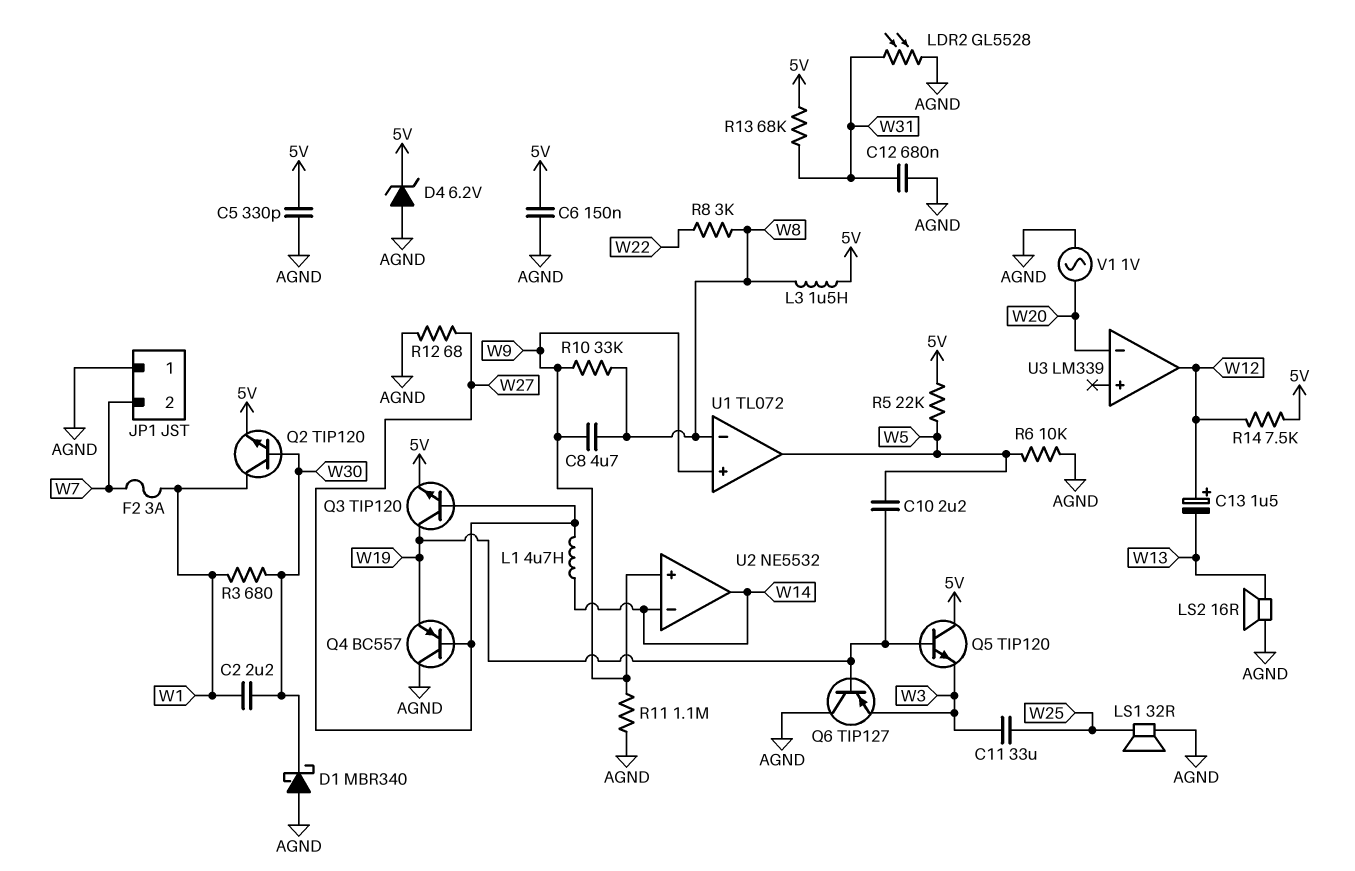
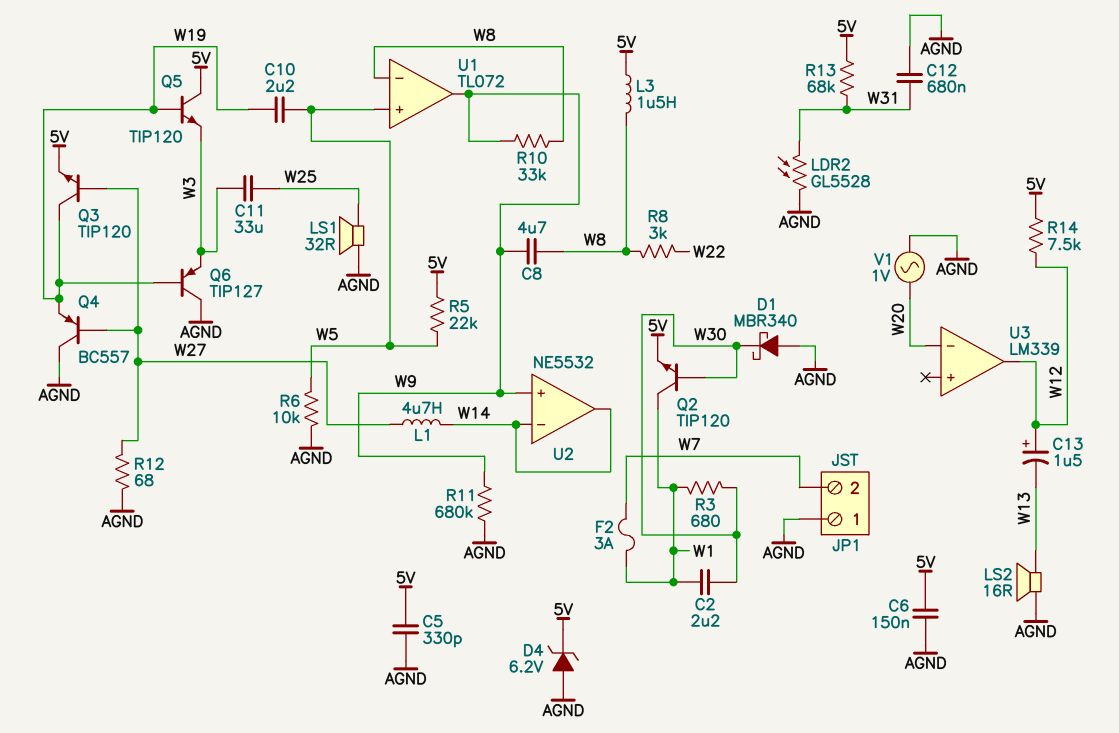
R11: 1.1M (AGND, W9) -> 680k (AGND, W9)
U1 pin in+: W9 -> W5
U1 pin out: W5 -> W9

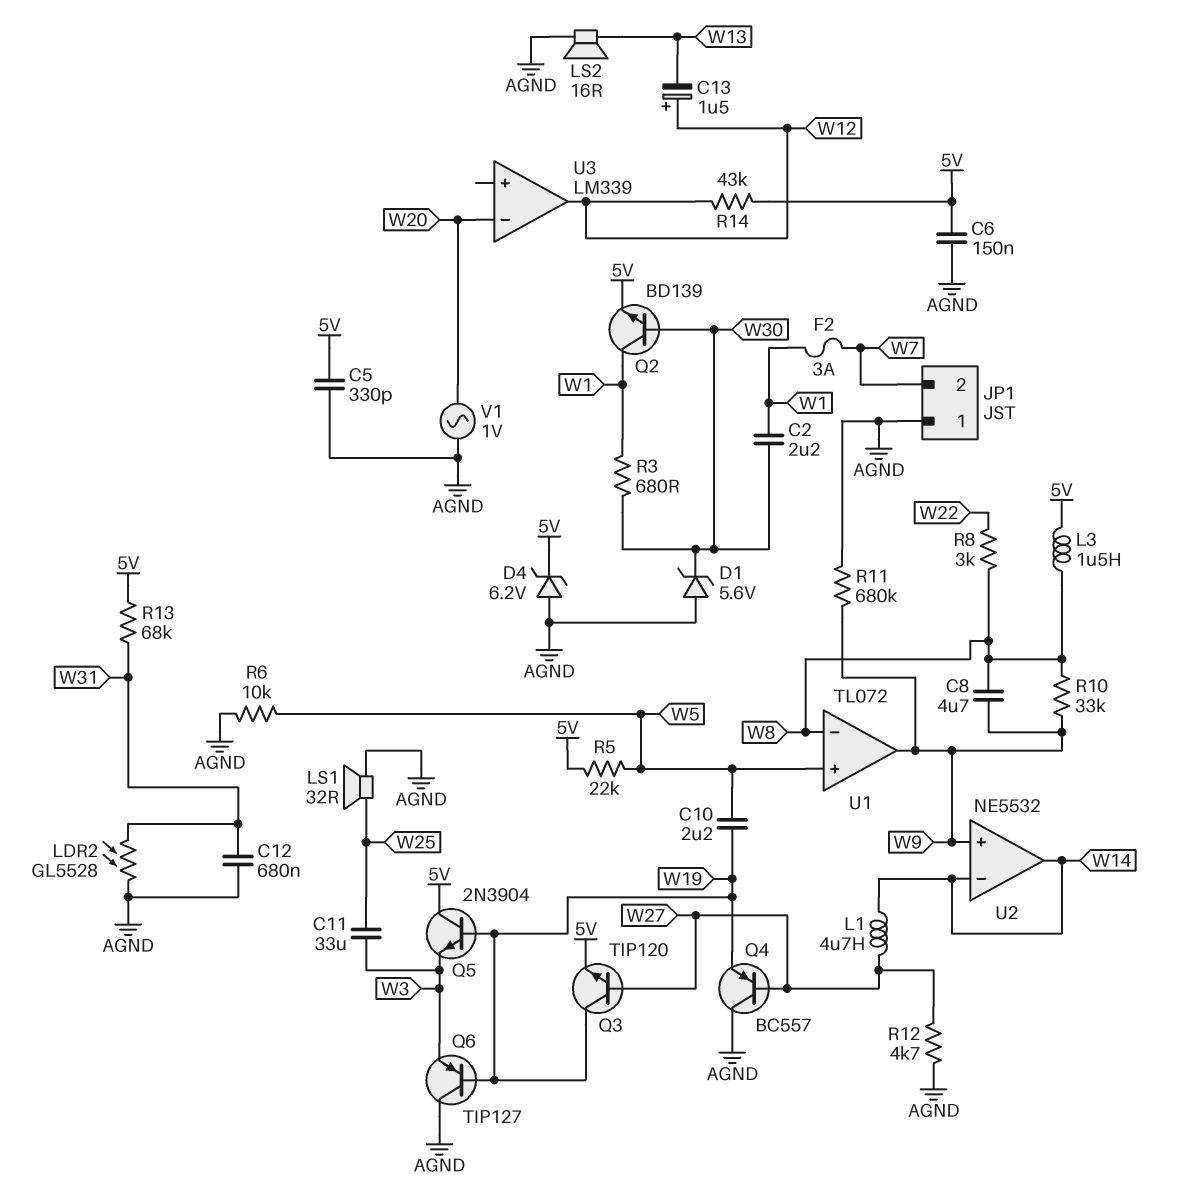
D1: schottky MBR340 (A AGND, K W30) -> zener 5.6V (A AGND, K W30)
Q2: NPN TIP120 (B W30, C W1, E 5V) -> NPN BD139 (B W30, C W1, E 5V)
Q5: NPN TIP120 (B W19, C 5V, E W3) -> NPN 2N3904 (B W19, C 5V, E W3)
R12: 68 (AGND, W27) -> 4.7k (AGND, W27)
R14: 7.5k (5V, W12) -> 43k (5V, W12)

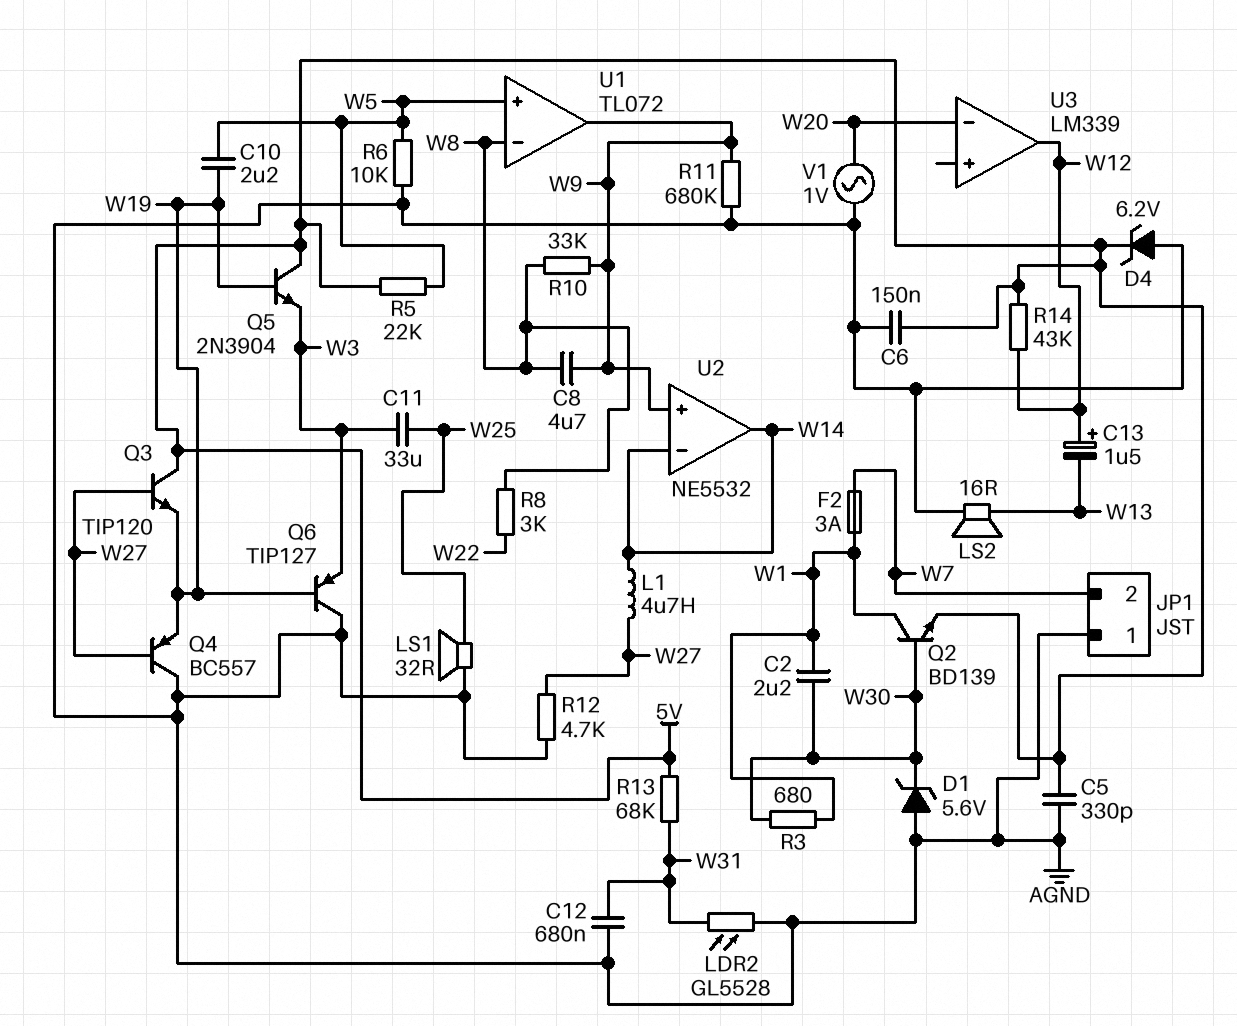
L3: 1.5uH (5V, W8) -> none
Q3: NPN TIP120 (B W27, C W19, E 5V) -> NPN TIP120 (B W27, C 5V, E W19)

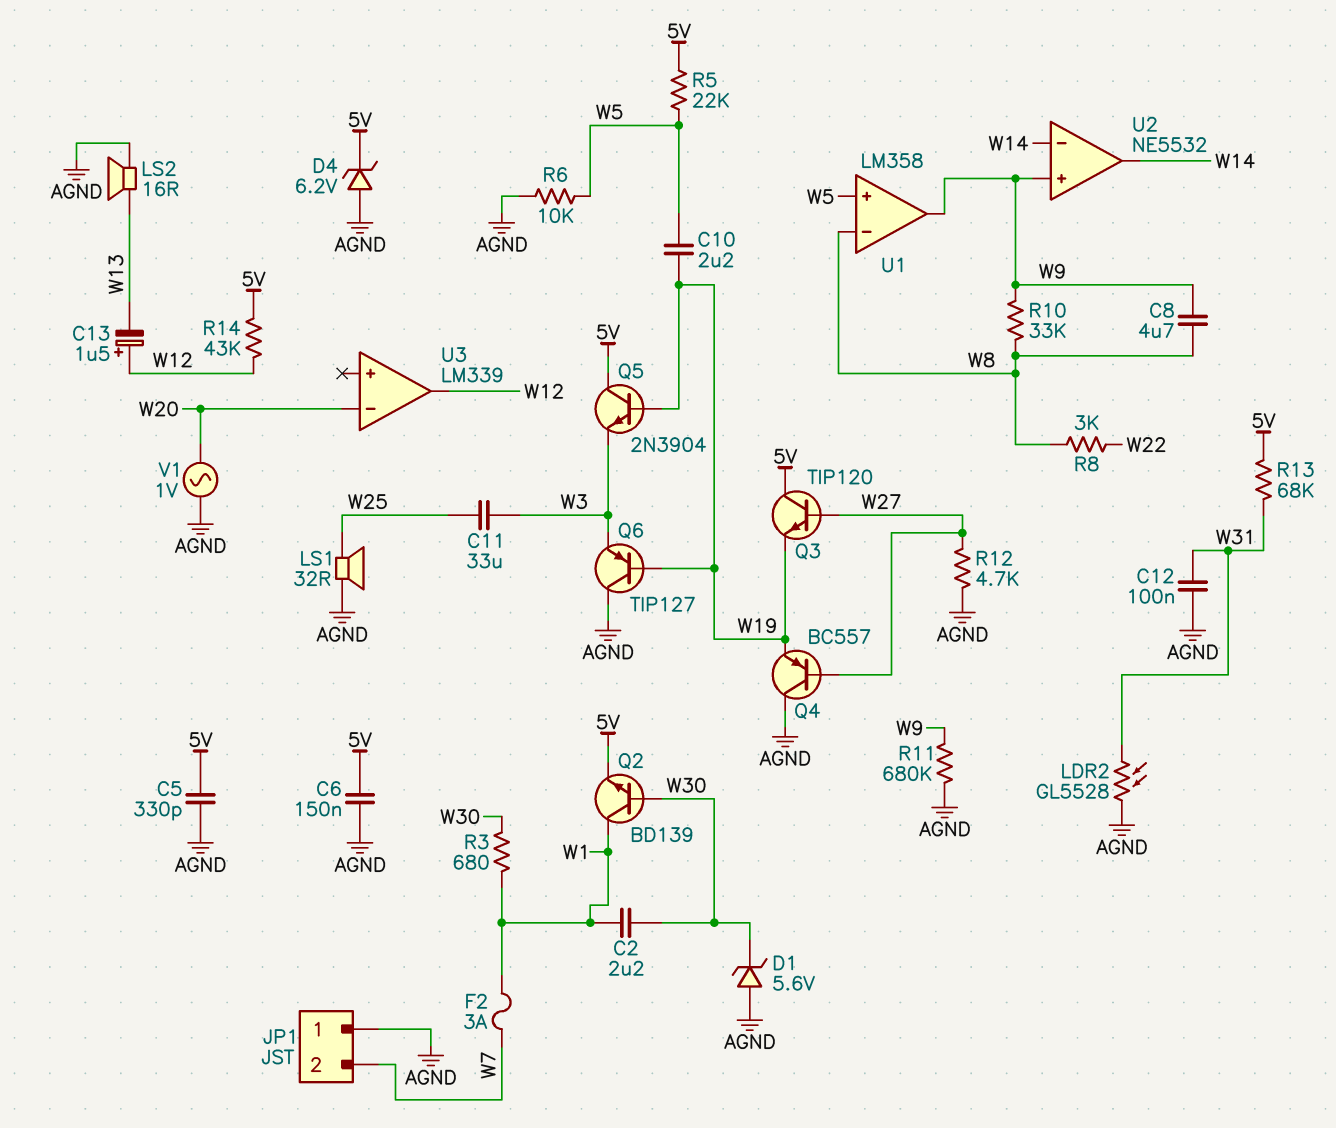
C12: 680nF (AGND, W31) -> 100nF (AGND, W31)
L1: 4.7uH (W14, W27) -> none
U1: TL072 -> LM358

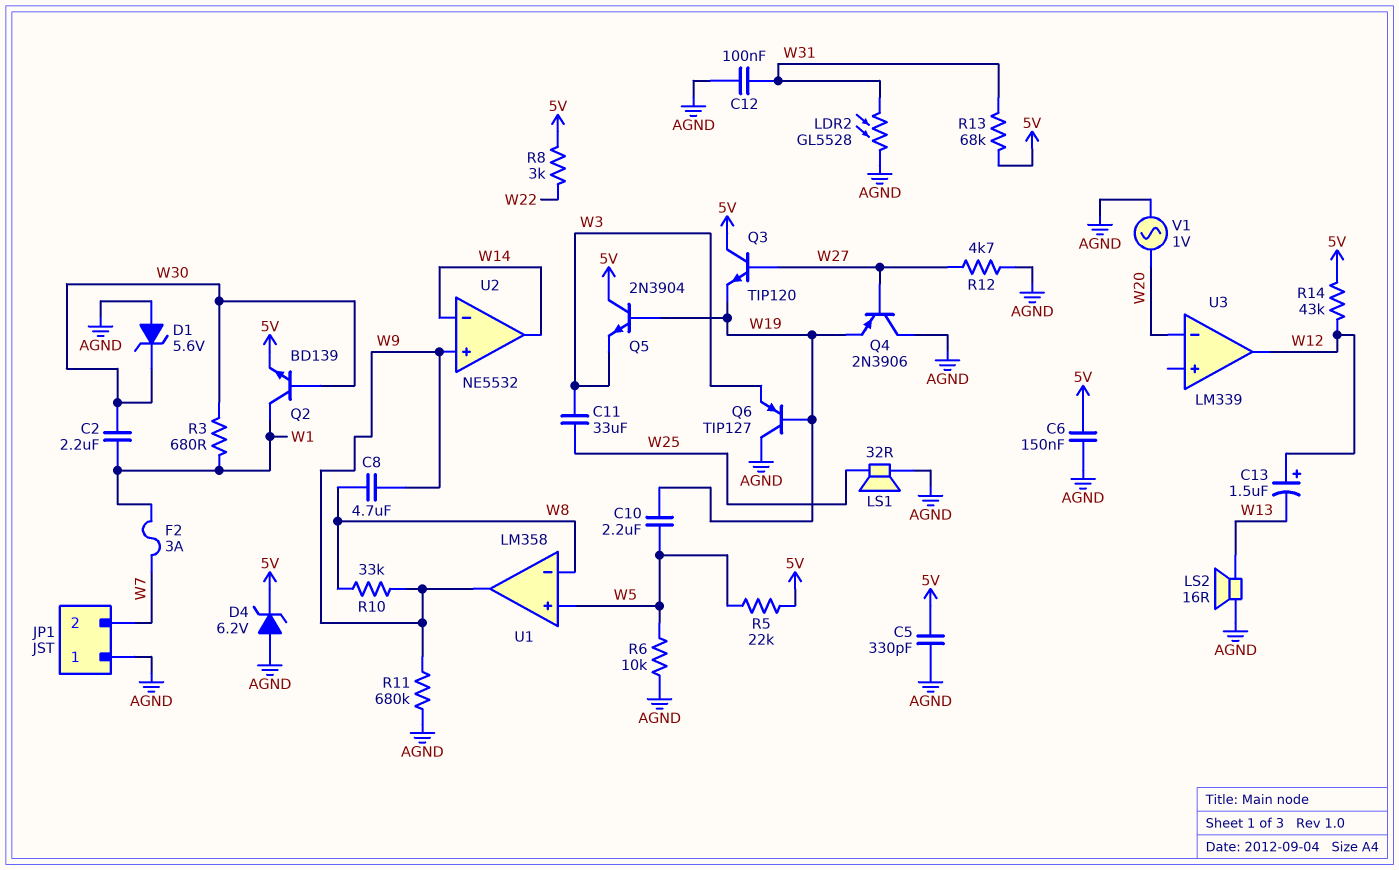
Q4: PNP BC557 (B W27, C AGND, E W19) -> PNP 2N3906 (B W27, C AGND, E W19)
R8: 3k (W8, W22) -> 3k (5V, W22)

